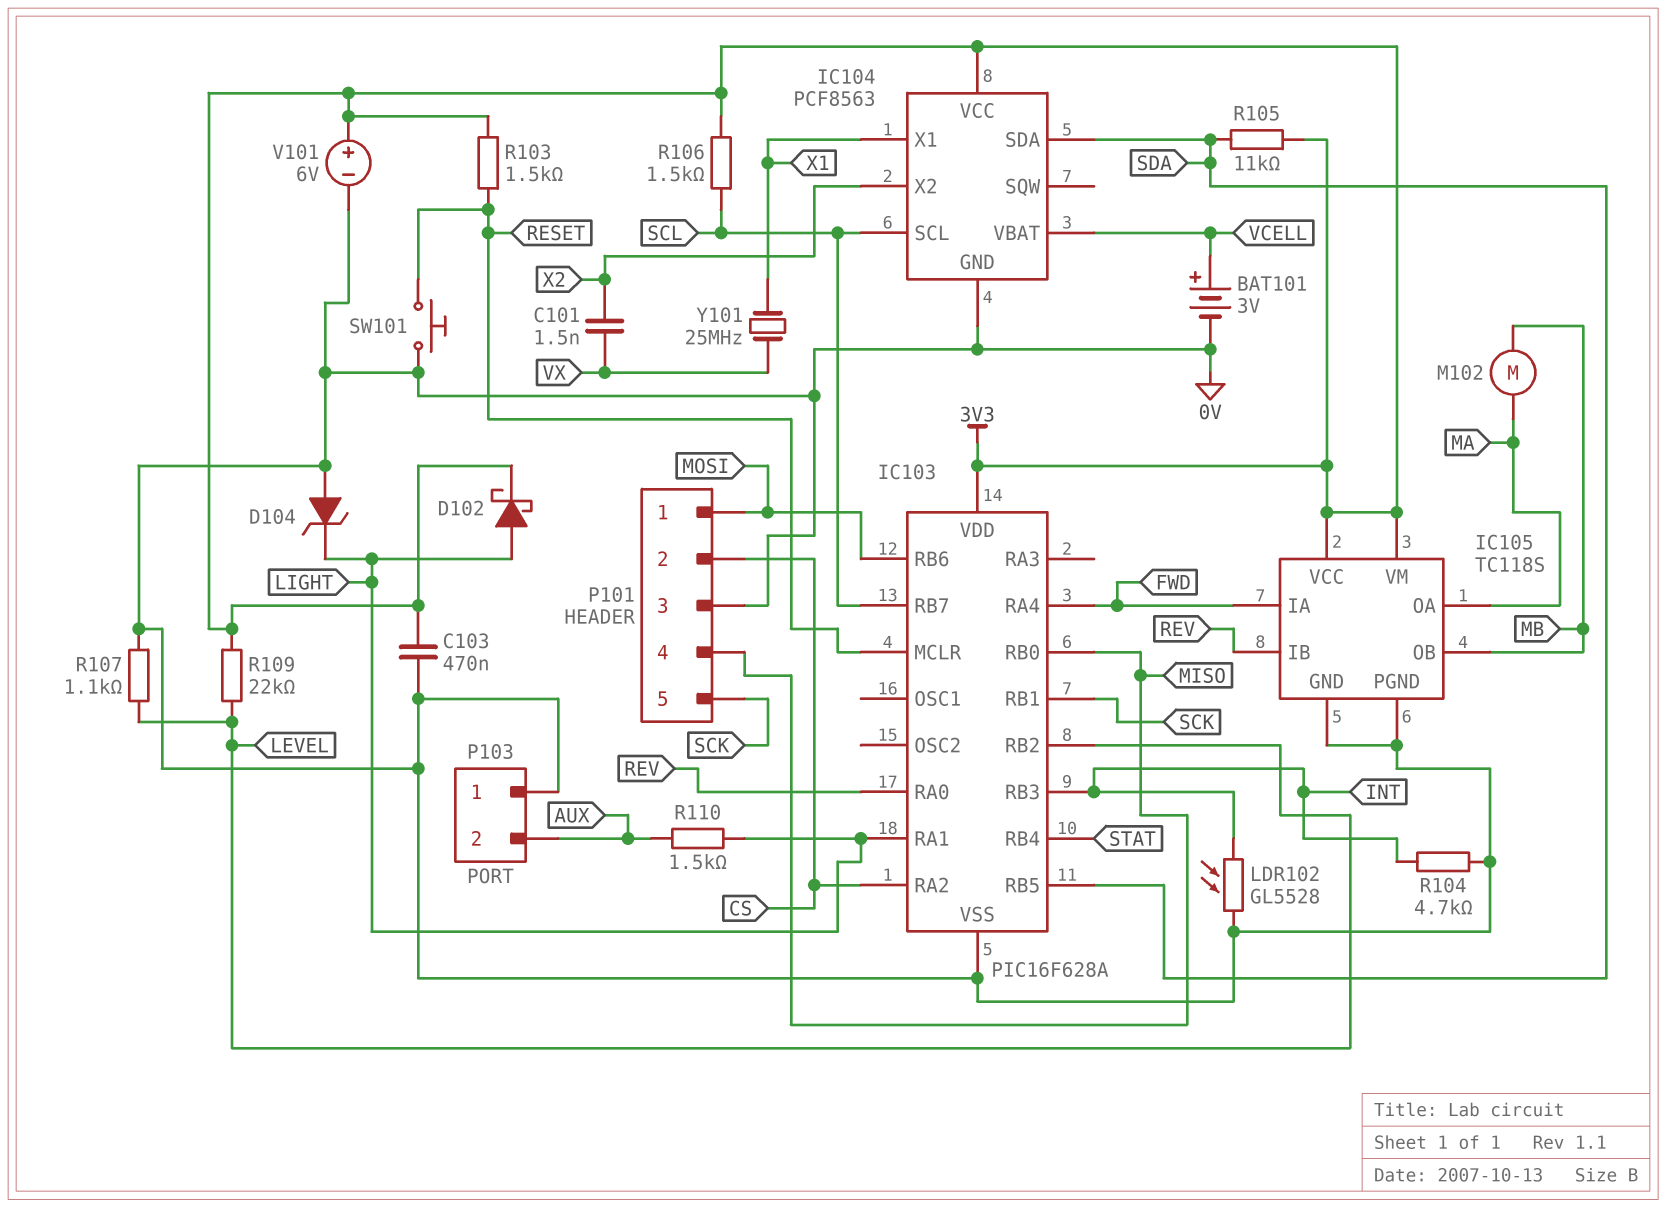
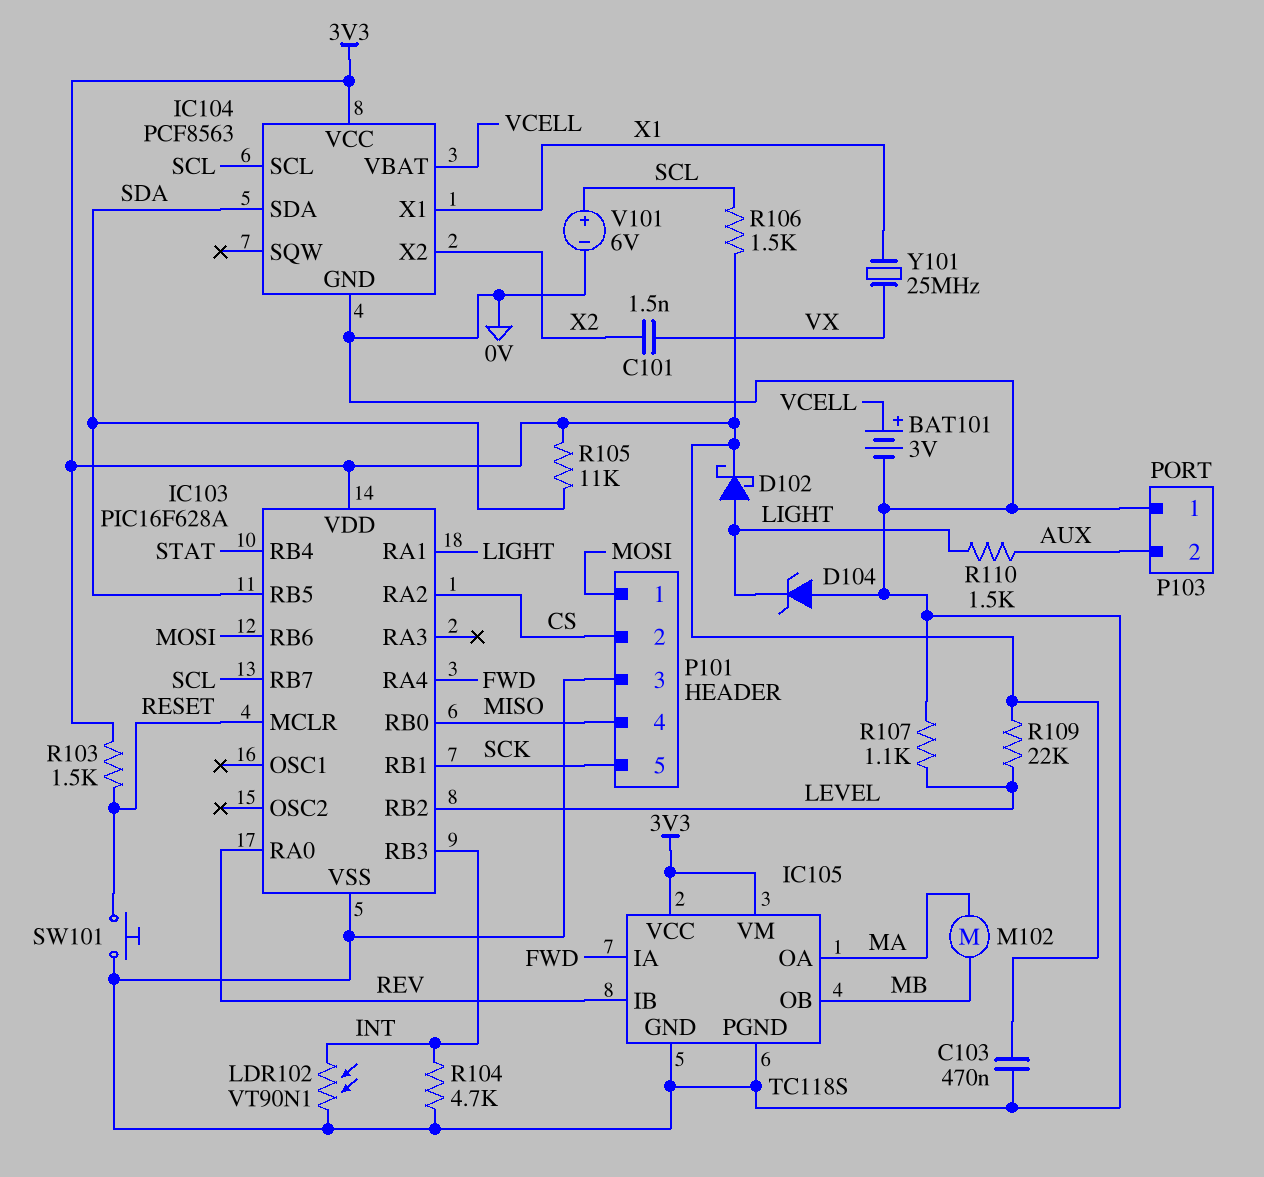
LDR102: GL5528 (0V, INT) -> VT90N1 (0V, INT)
V101: 6V (plus 3V3, minus 0V) -> 6V (plus SCL, minus 0V)

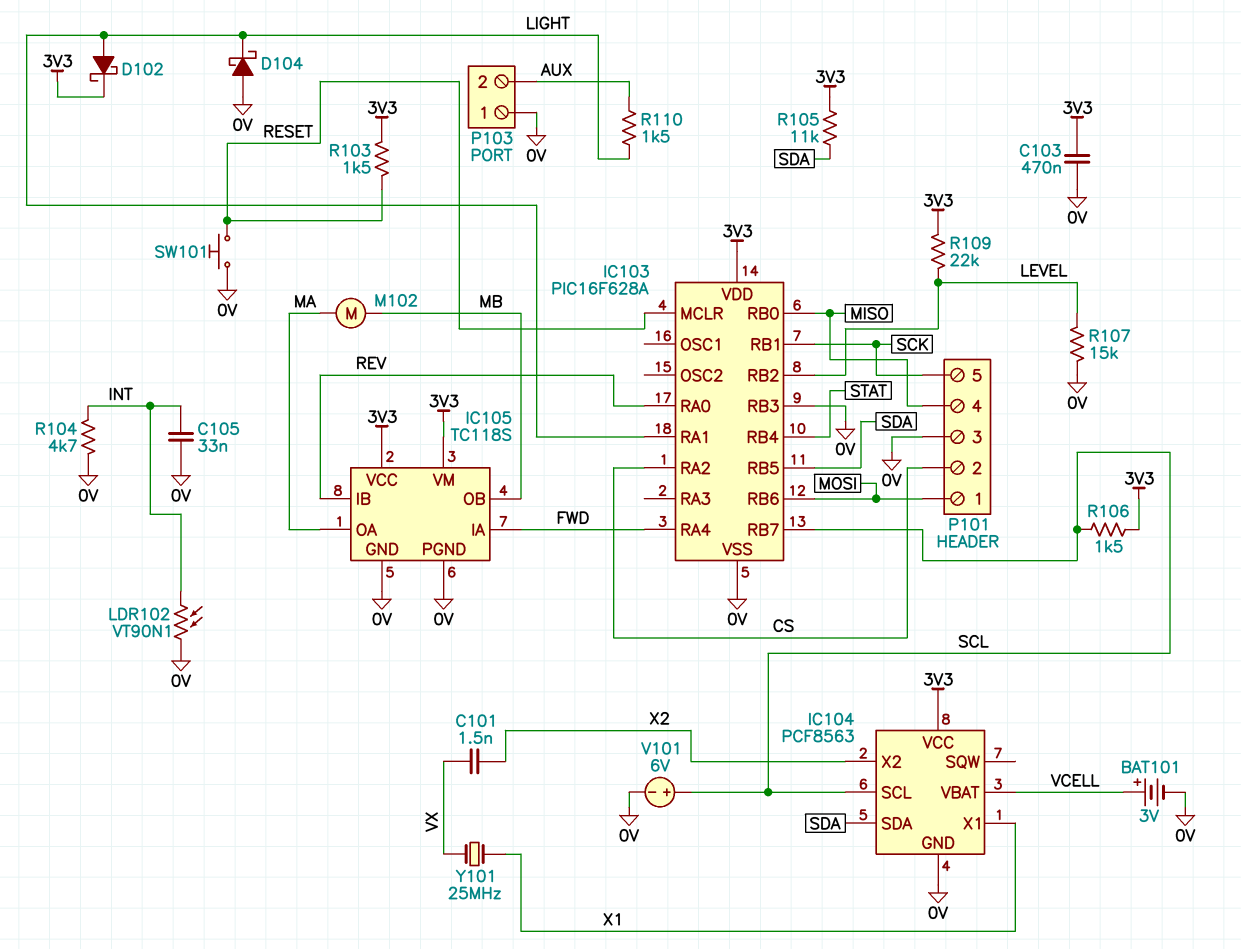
C105: none -> 33nF (0V, INT)
D104: zener (A 0V, K LIGHT) -> schottky (A 0V, K LIGHT)
IC103 pin RB3: INT -> 0V
R107: 1.1k (0V, LEVEL) -> 15k (0V, LEVEL)

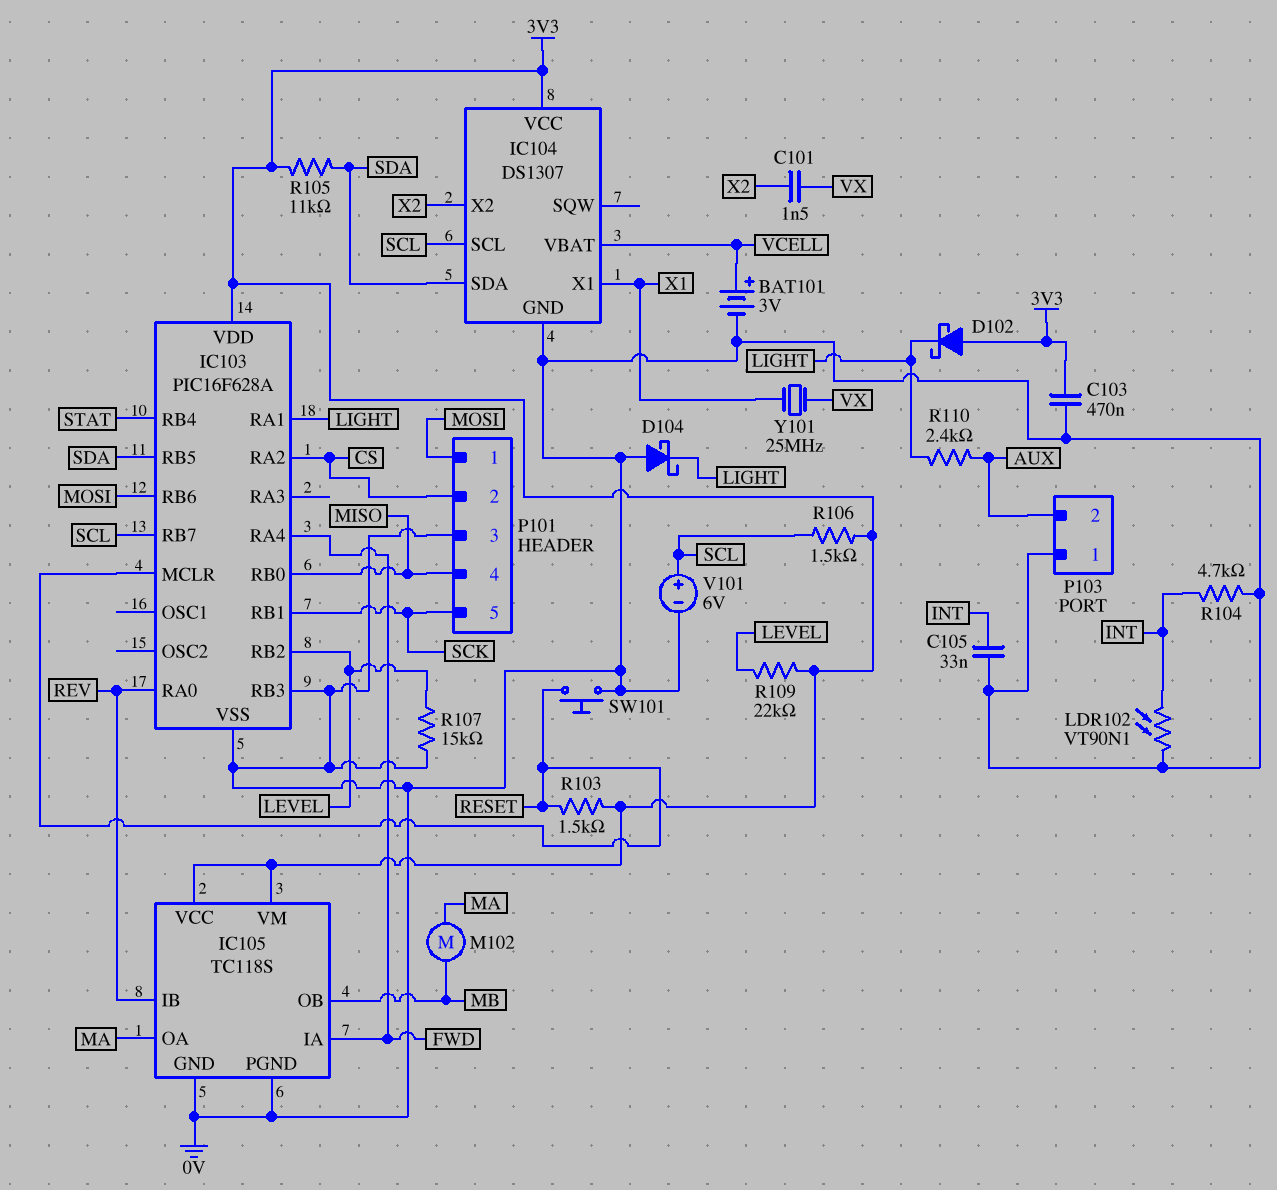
D102: schottky (A LIGHT, K 3V3) -> schottky (A 3V3, K LIGHT)
IC104: PCF8563 -> DS1307
R110: 1.5k (AUX, LIGHT) -> 2.4k (AUX, LIGHT)

